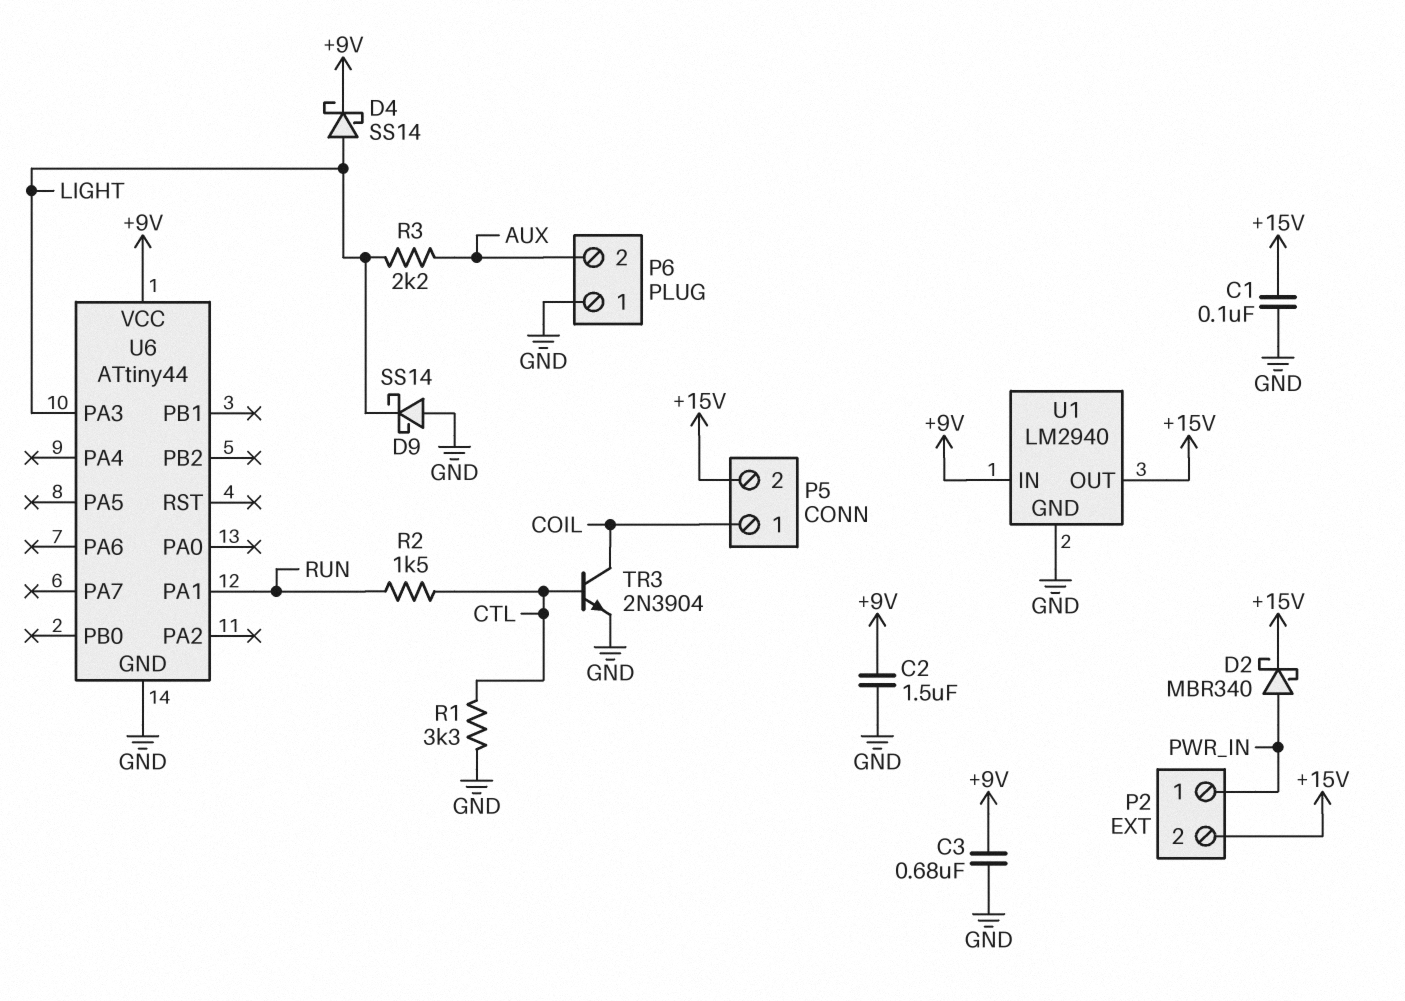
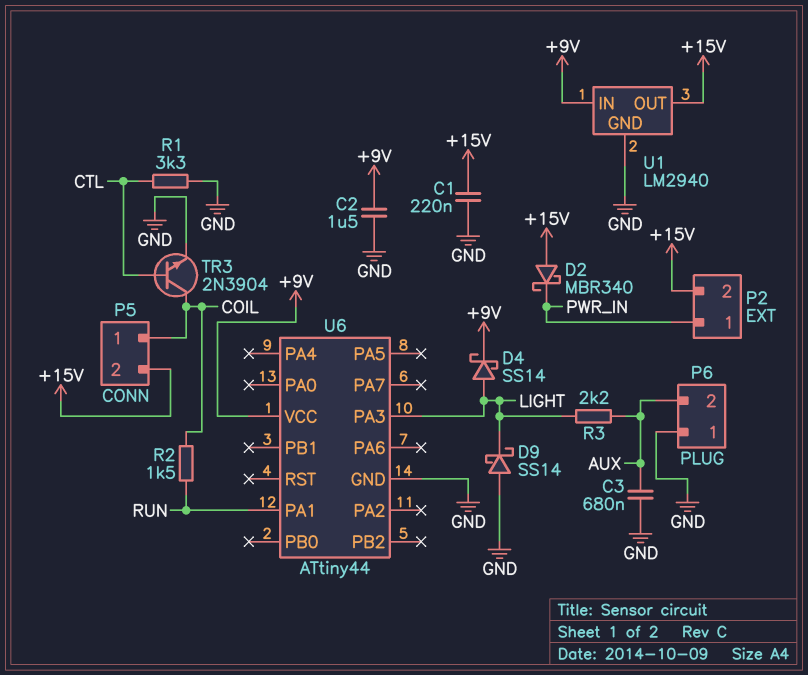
C1: 100nF (+15V, GND) -> 220nF (+15V, GND)
C3: 680nF (+9V, GND) -> 680nF (AUX, GND)
D2: schottky MBR340 (A PWR_IN, K +15V) -> schottky MBR340 (A +15V, K PWR_IN)
R2: 1.5k (CTL, RUN) -> 1.5k (COIL, RUN)

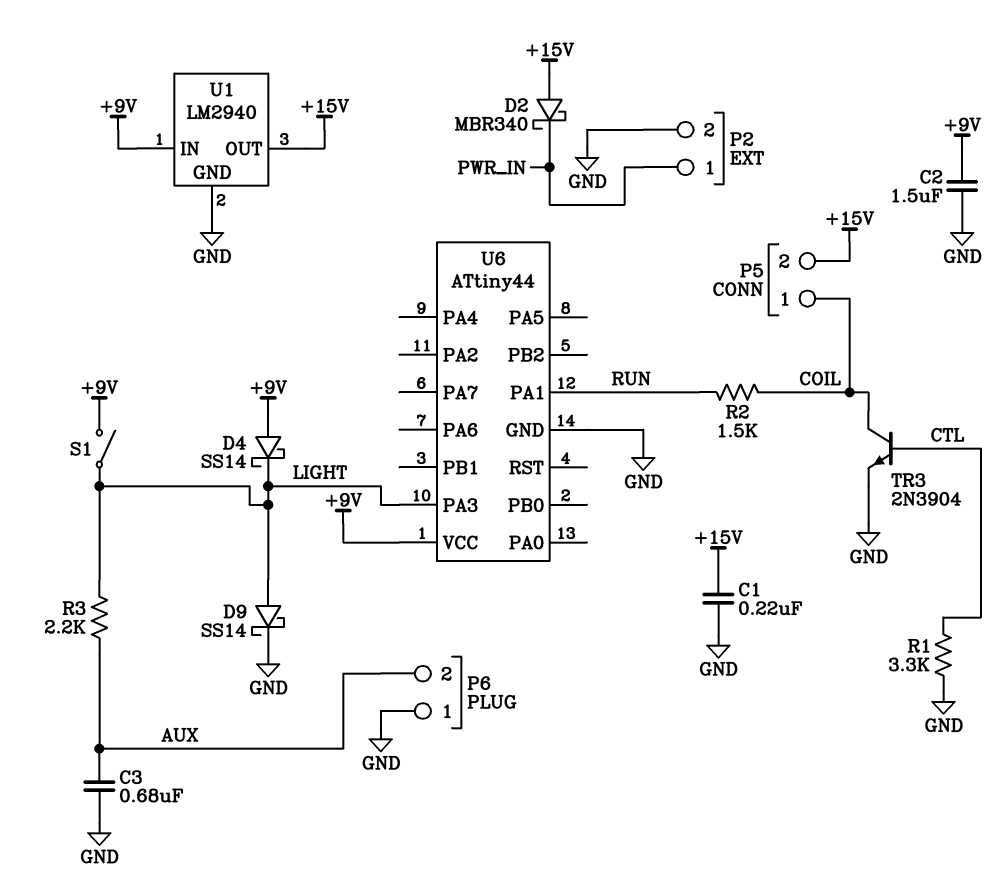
D4: schottky SS14 (A LIGHT, K +9V) -> schottky SS14 (A +9V, K LIGHT)
D9: schottky SS14 (A GND, K LIGHT) -> schottky SS14 (A LIGHT, K GND)
P2 pin 2: +15V -> GND
S1: none -> switch (+9V, LIGHT)

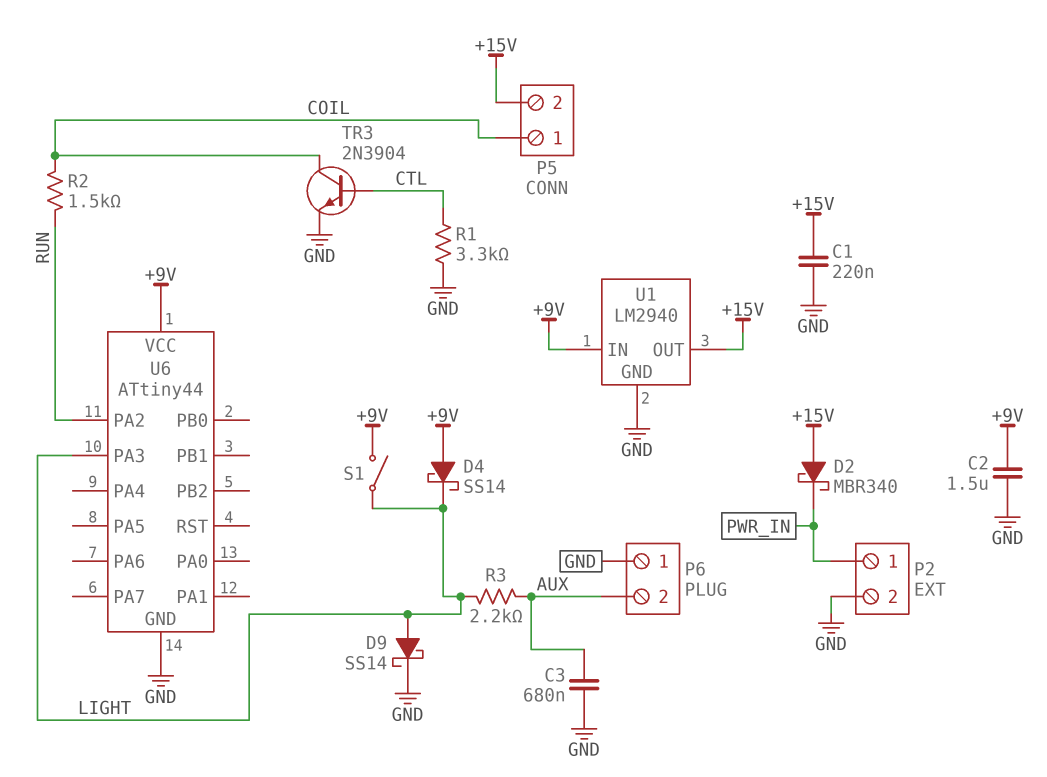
U6 pin PA1: RUN -> none
U6 pin PA2: none -> RUN

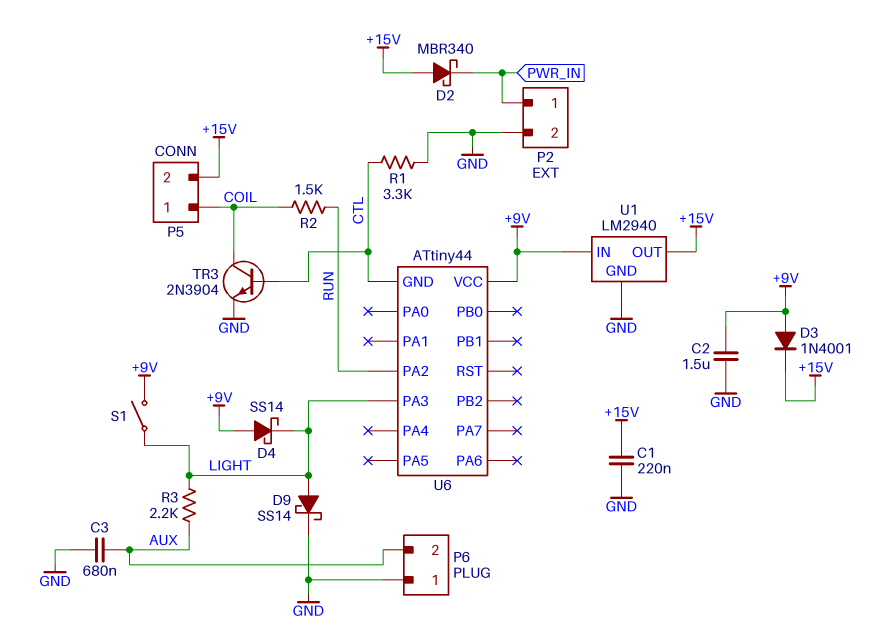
D3: none -> diode 1N4001 (A +9V, K +15V)
U6 pin GND: GND -> CTL

